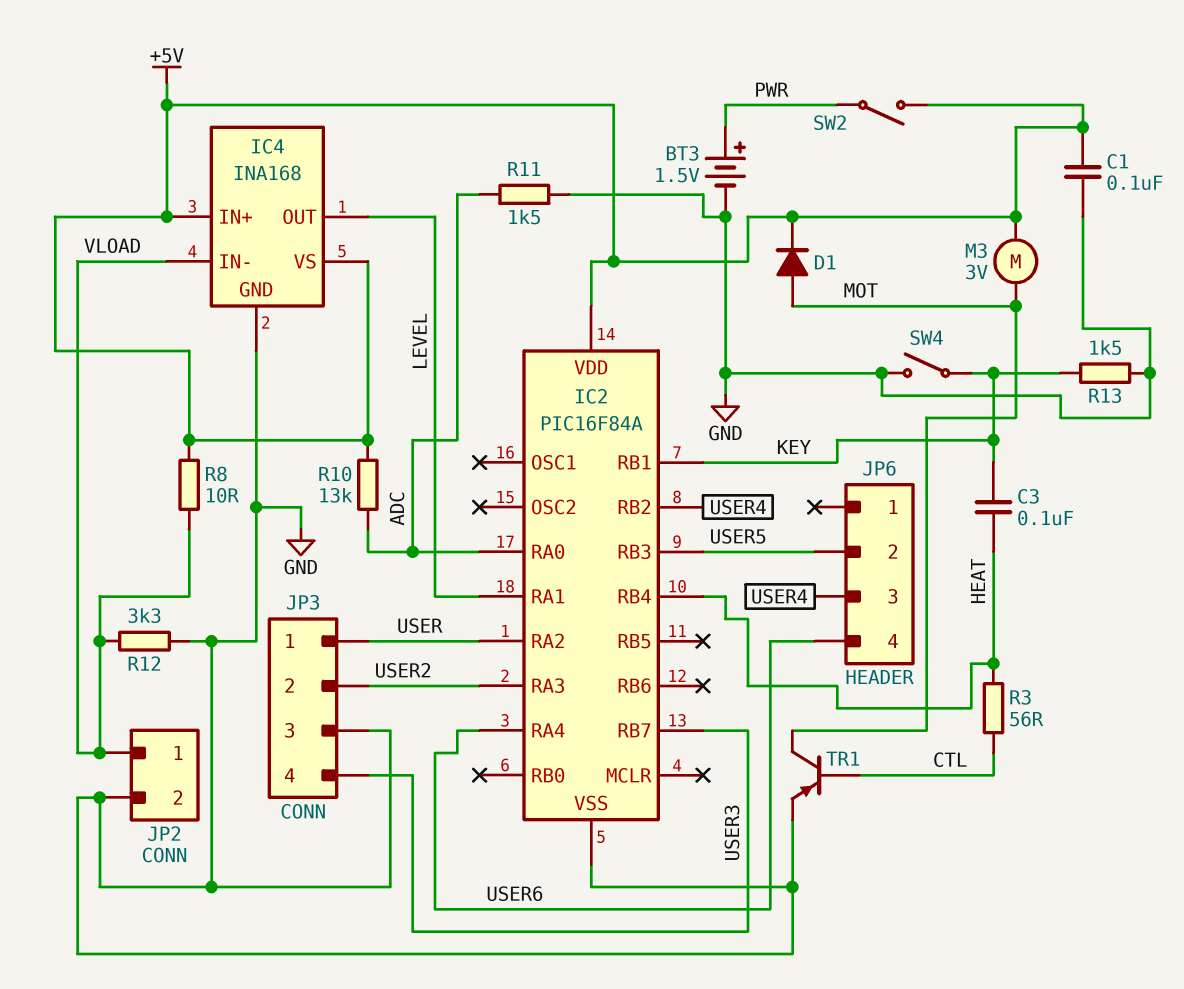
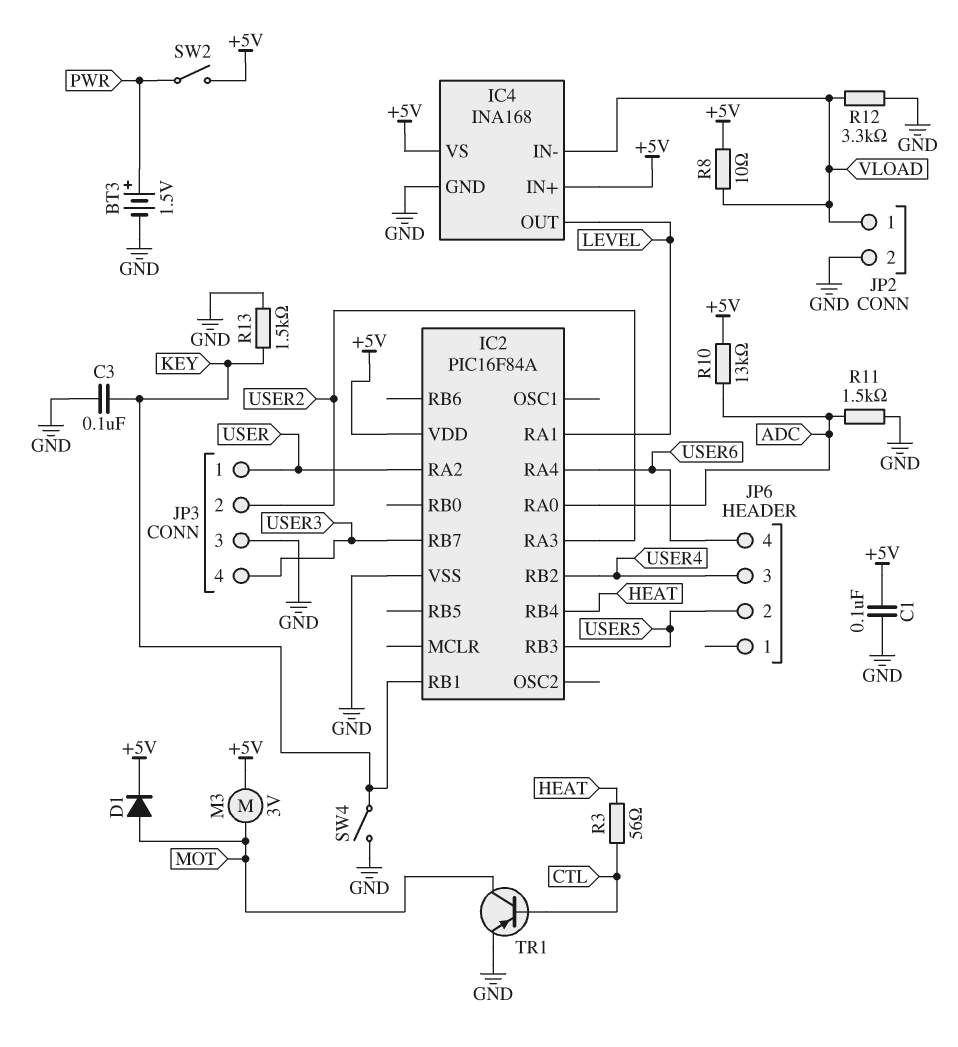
C3: 100nF (HEAT, KEY) -> 100nF (GND, KEY)

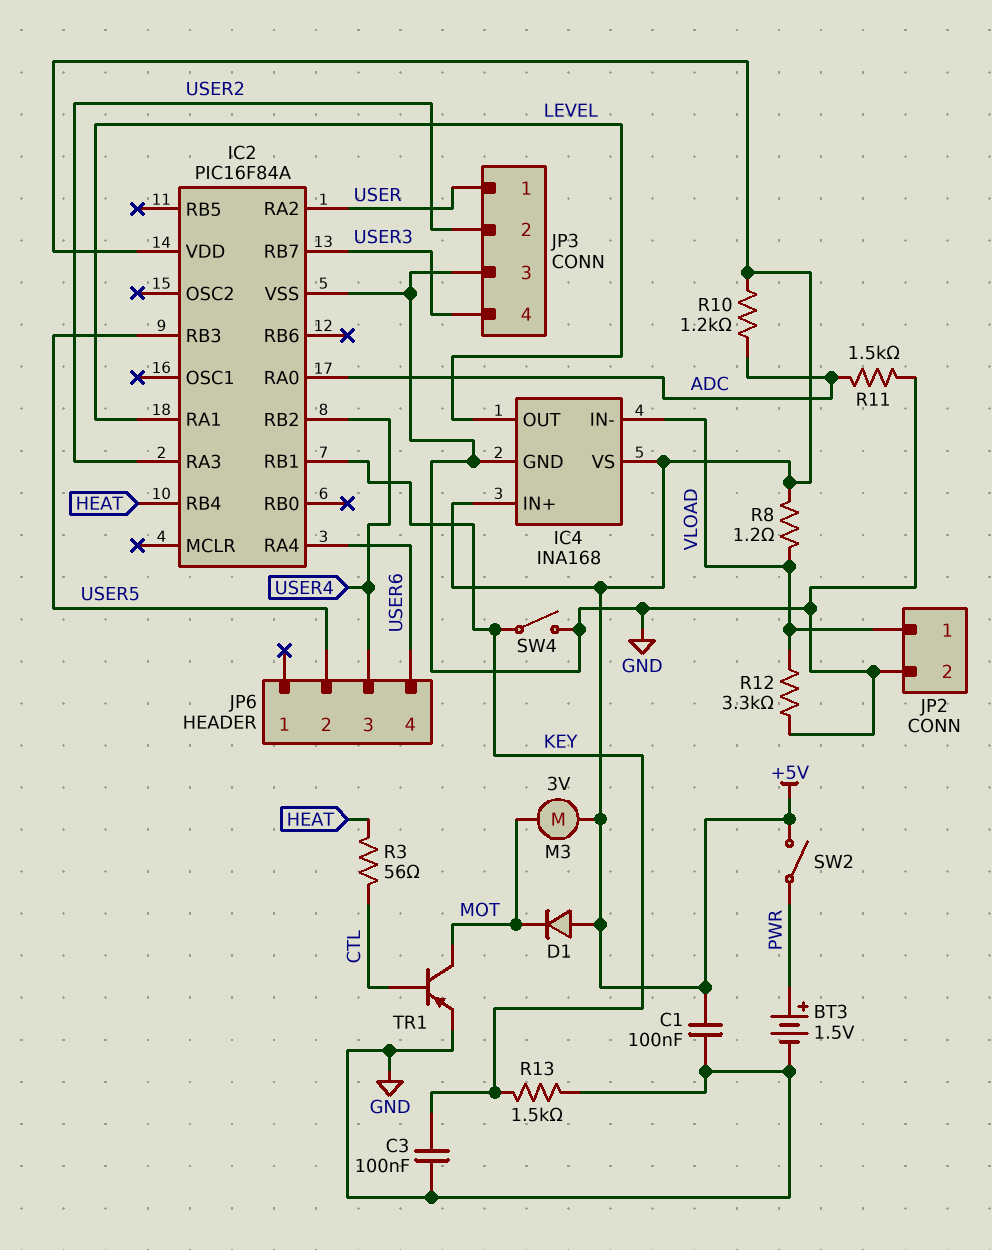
D1: diode (A MOT, K +5V) -> diode (A +5V, K MOT)
R8: 10 (+5V, VLOAD) -> 1.2 (+5V, VLOAD)
R10: 13k (+5V, ADC) -> 1.2k (+5V, ADC)

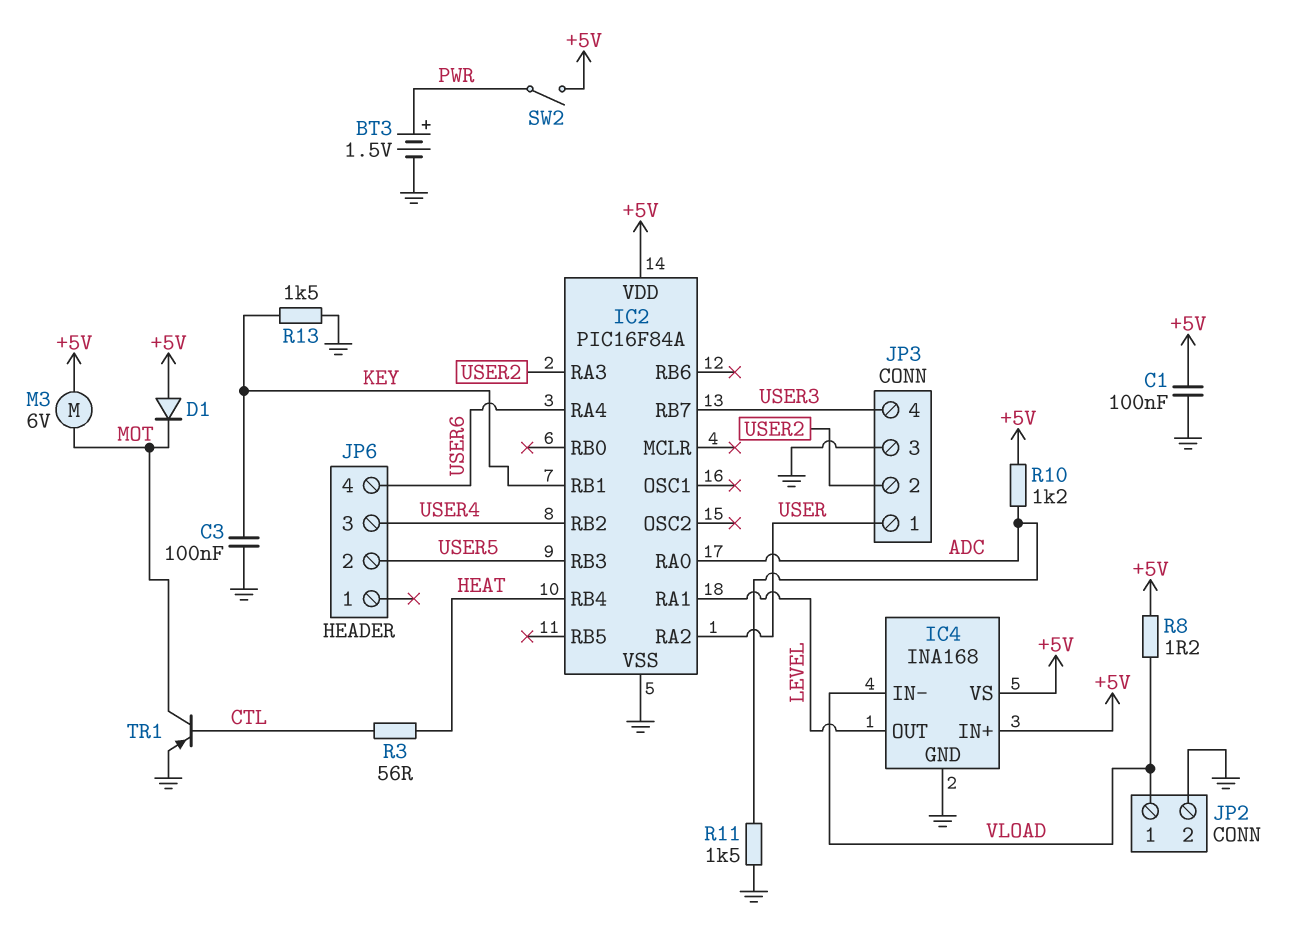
M3: motor 3V (+5V, MOT) -> motor 6V (+5V, MOT)
R12: 3.3k (GND, VLOAD) -> none
SW4: switch (GND, KEY) -> none

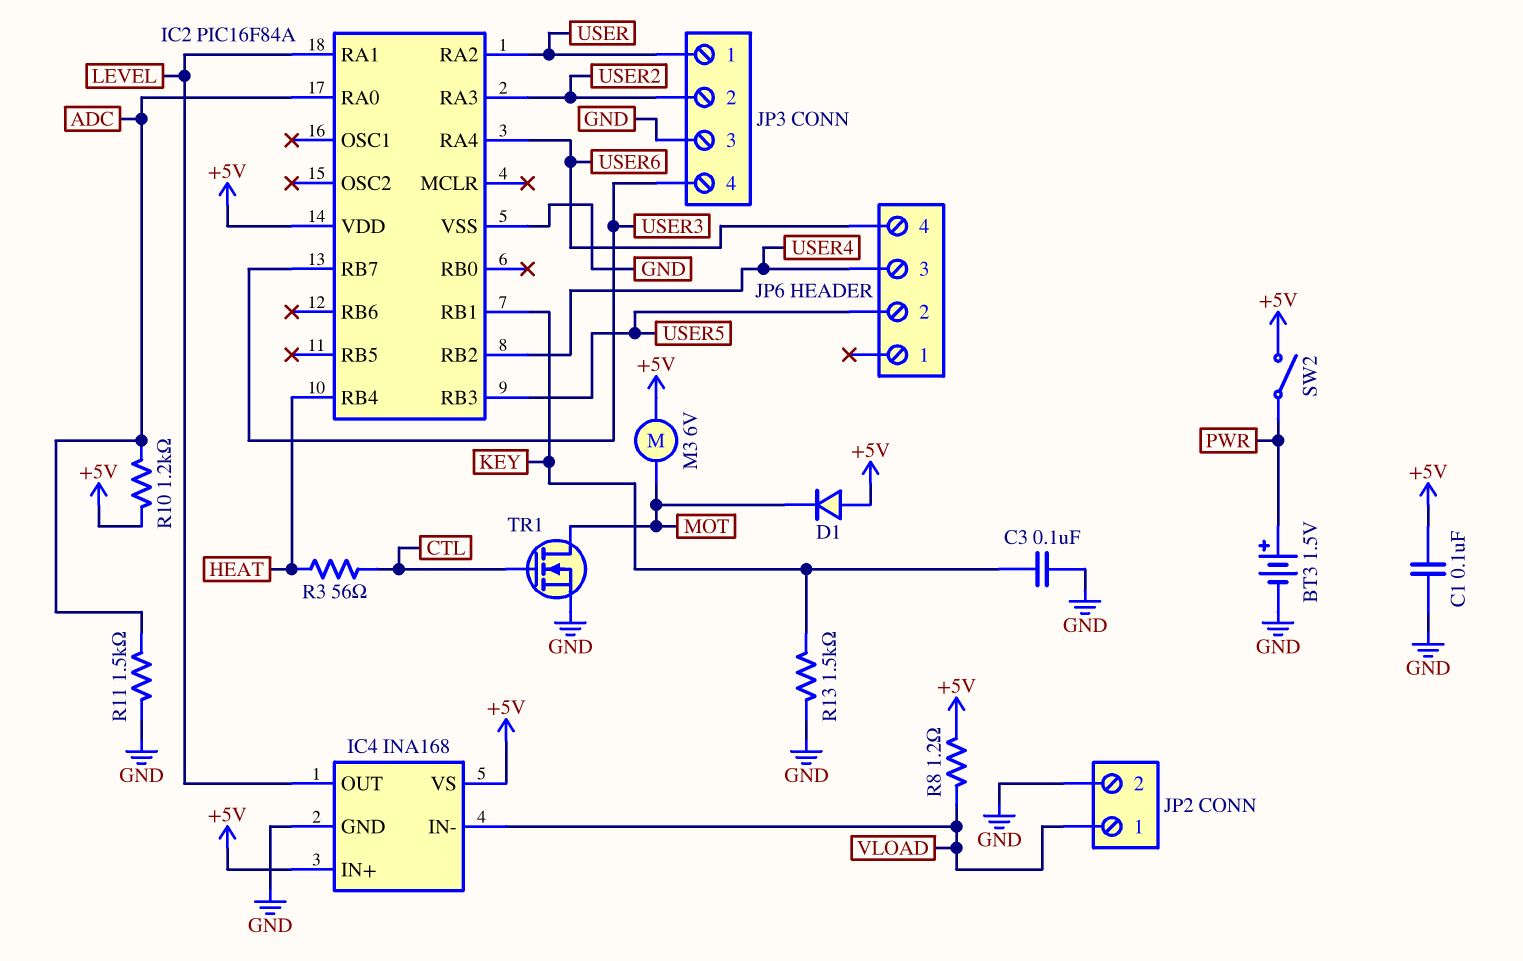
TR1: PNP (B CTL, C MOT, E GND) -> NMOS (G CTL, D MOT, S GND)

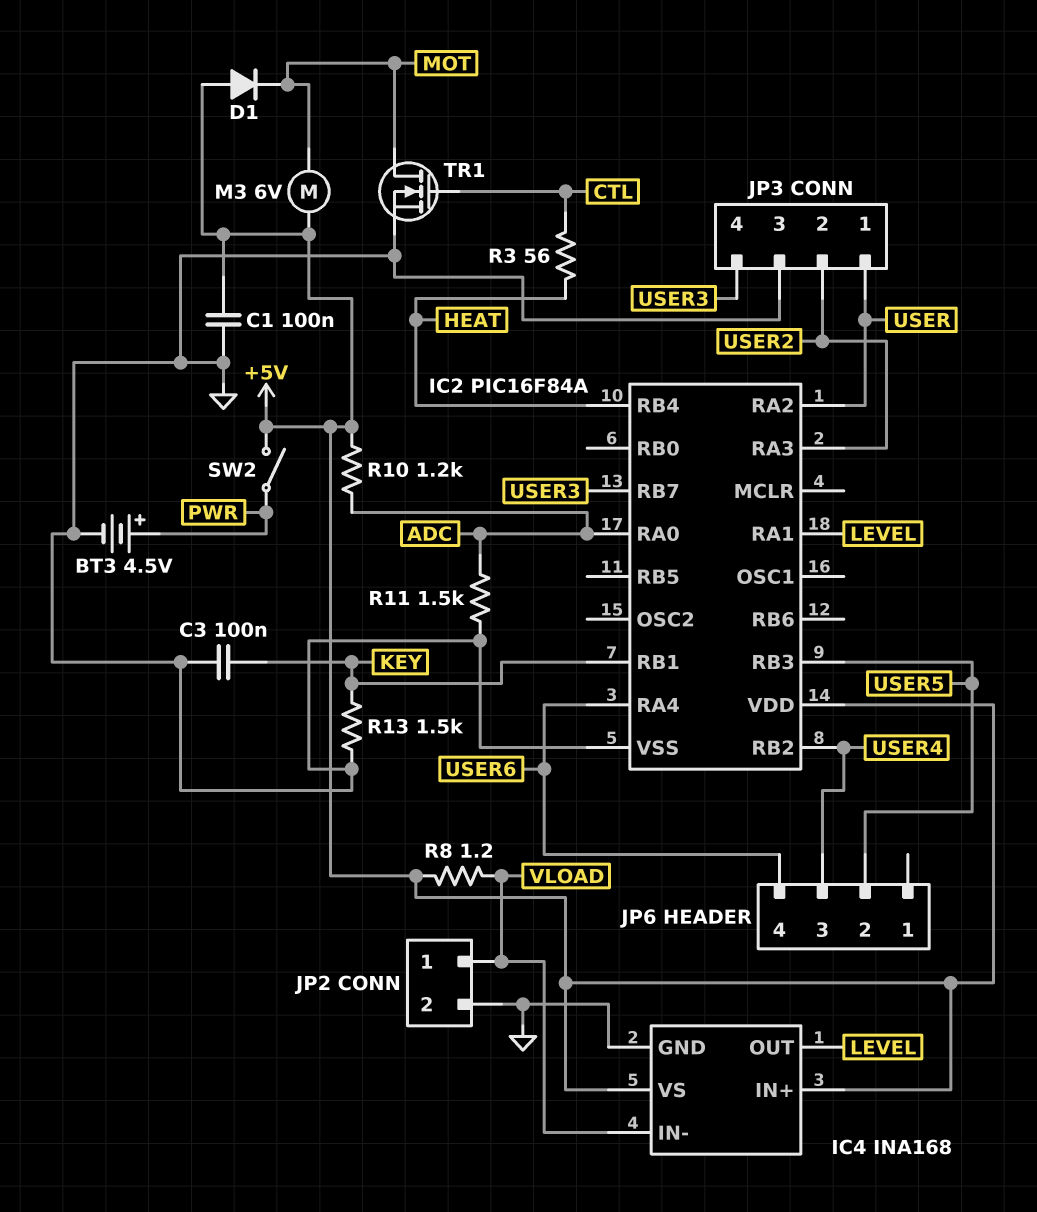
BT3: 1.5V (plus PWR, minus GND) -> 4.5V (plus PWR, minus GND)

